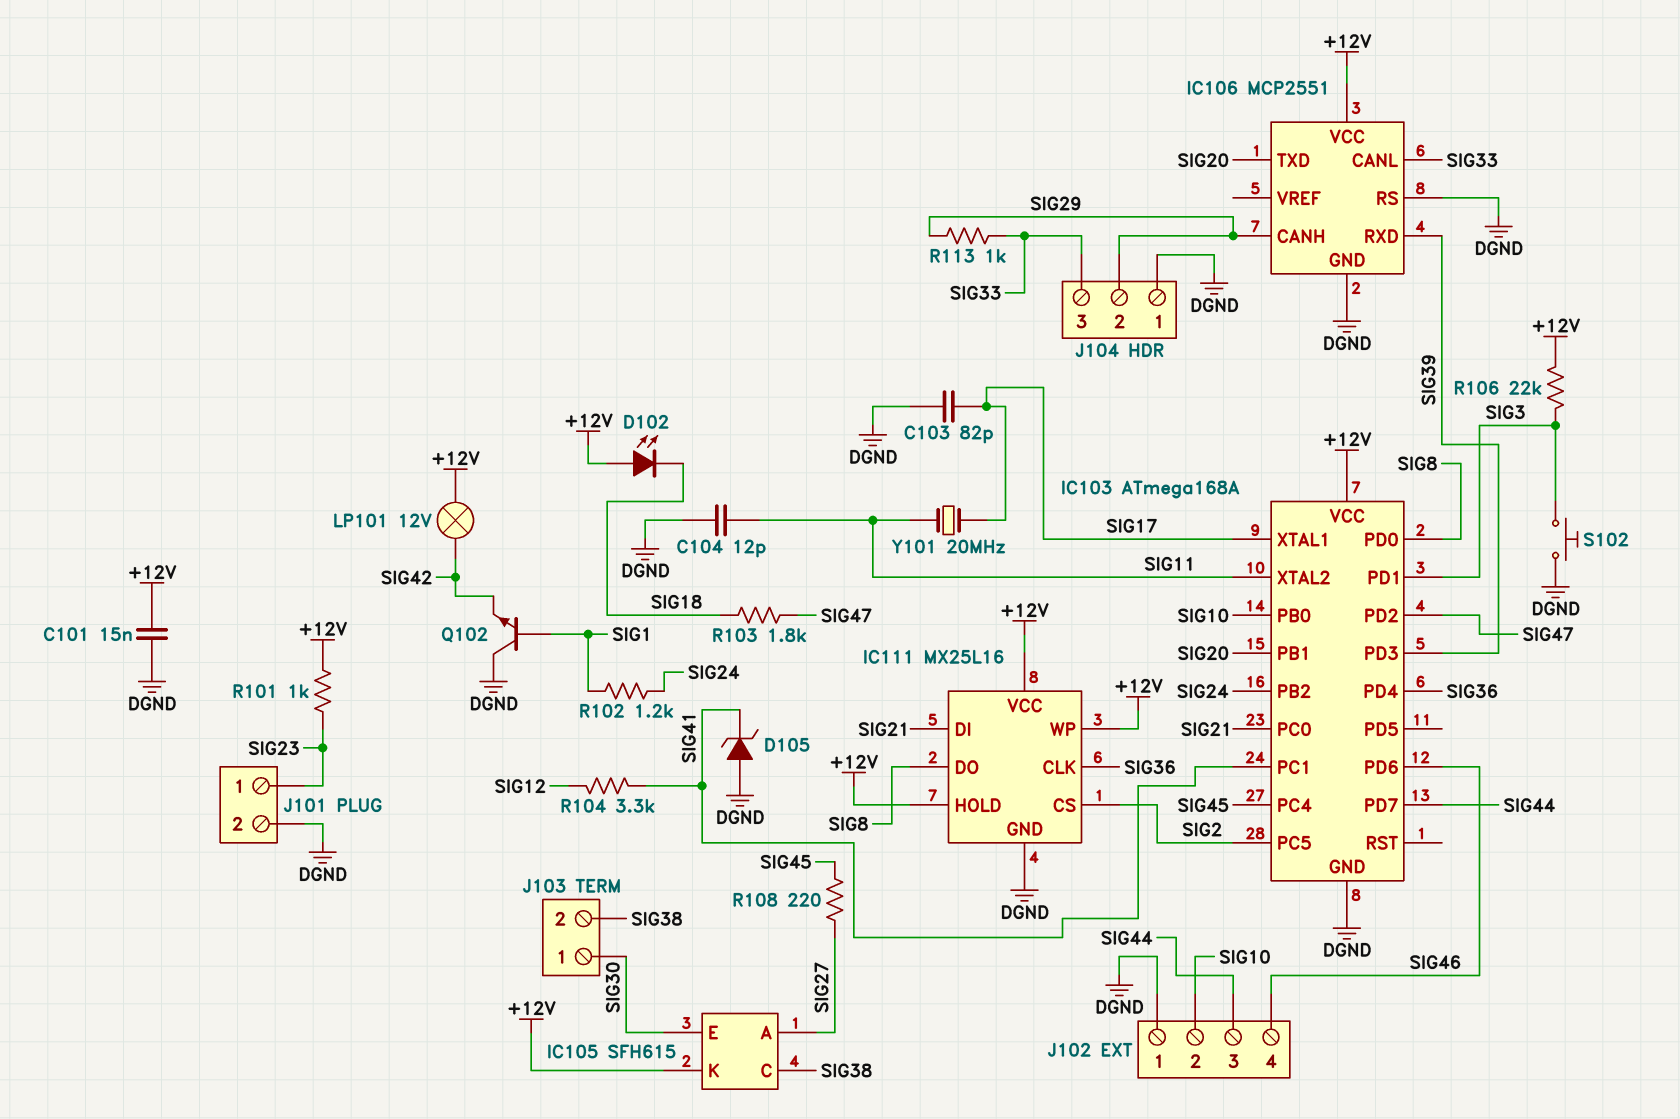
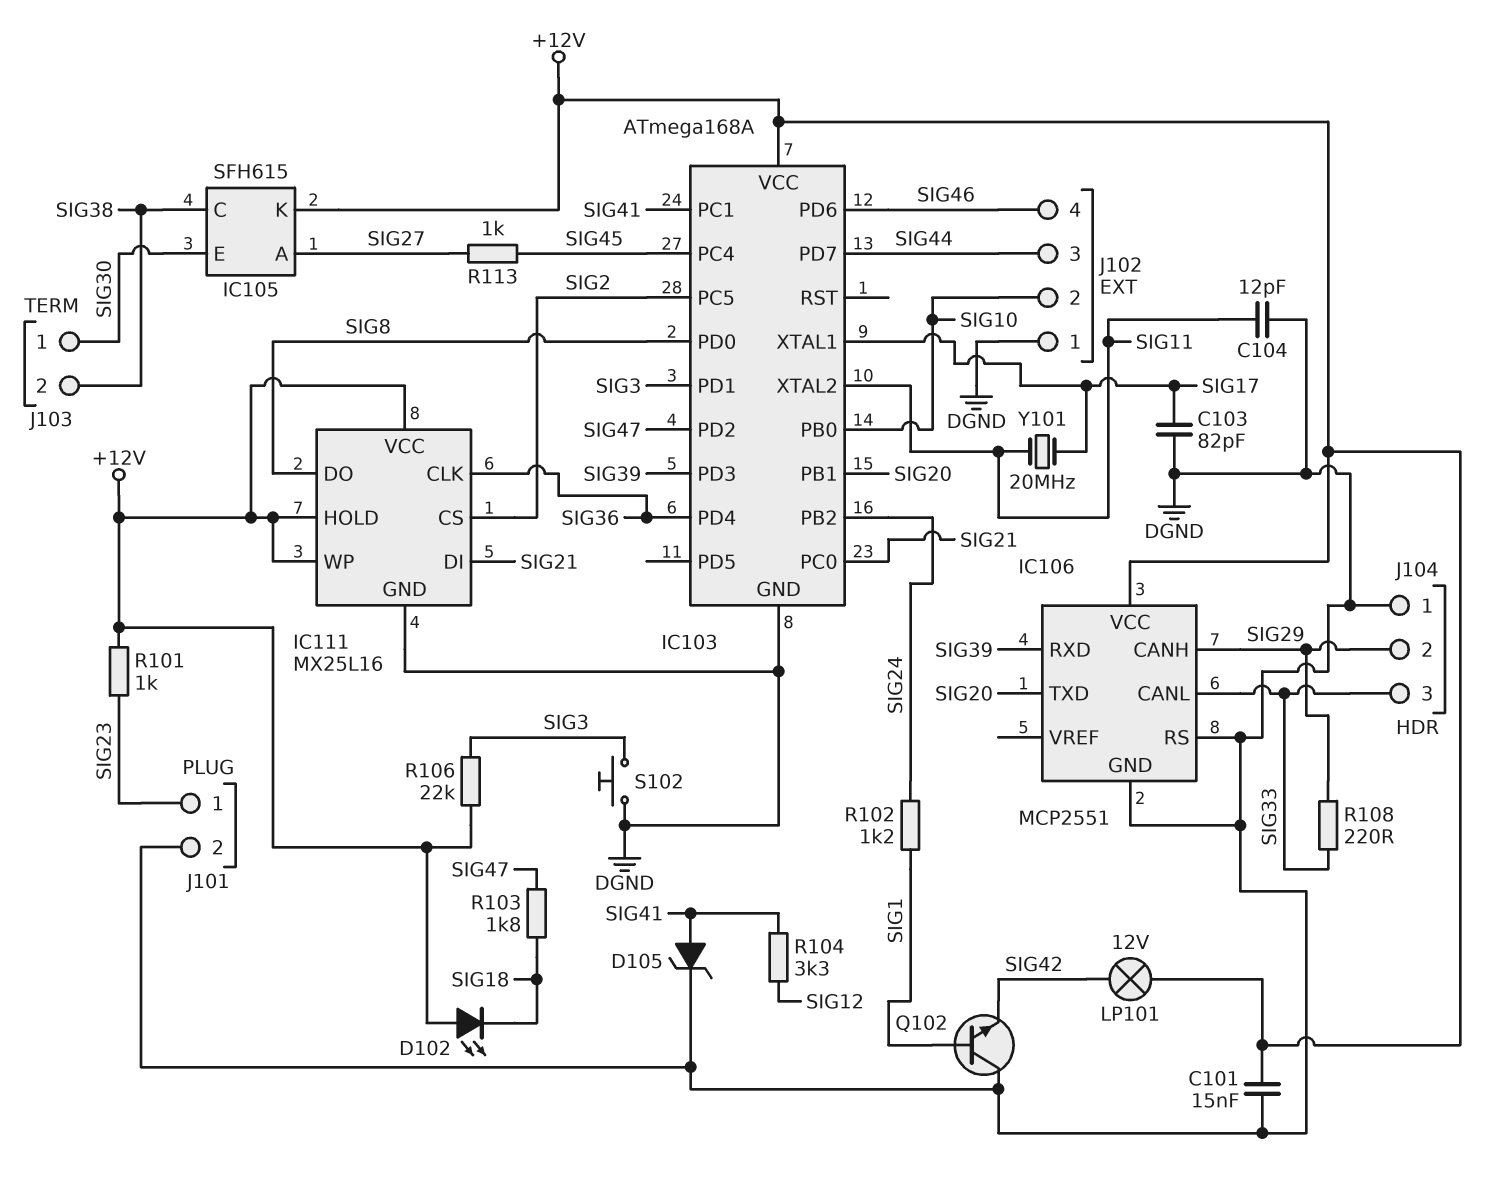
D105: zener (A DGND, K SIG41) -> zener (A SIG41, K DGND)
R108: 220 (SIG27, SIG45) -> 220 (SIG29, SIG33)
R113: 1k (SIG29, SIG33) -> 1k (SIG27, SIG45)

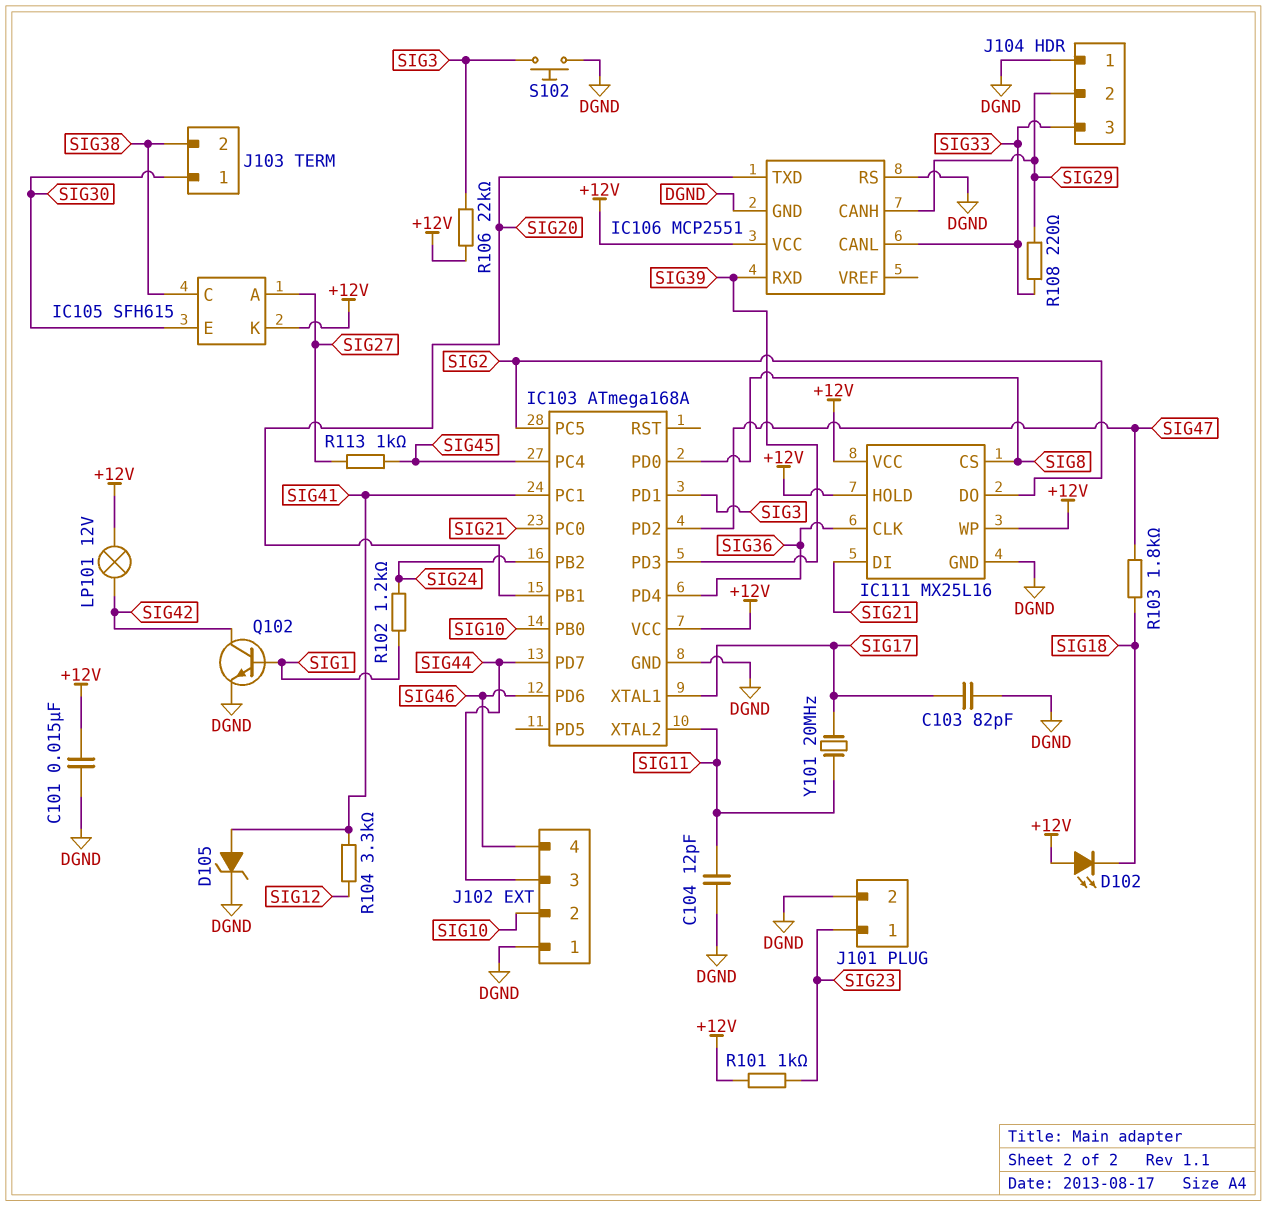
IC111 pin CS: SIG2 -> SIG8
IC111 pin DO: SIG8 -> SIG2
Q102: NPN (B SIG1, C DGND, E SIG42) -> NPN (B SIG1, C SIG42, E DGND)

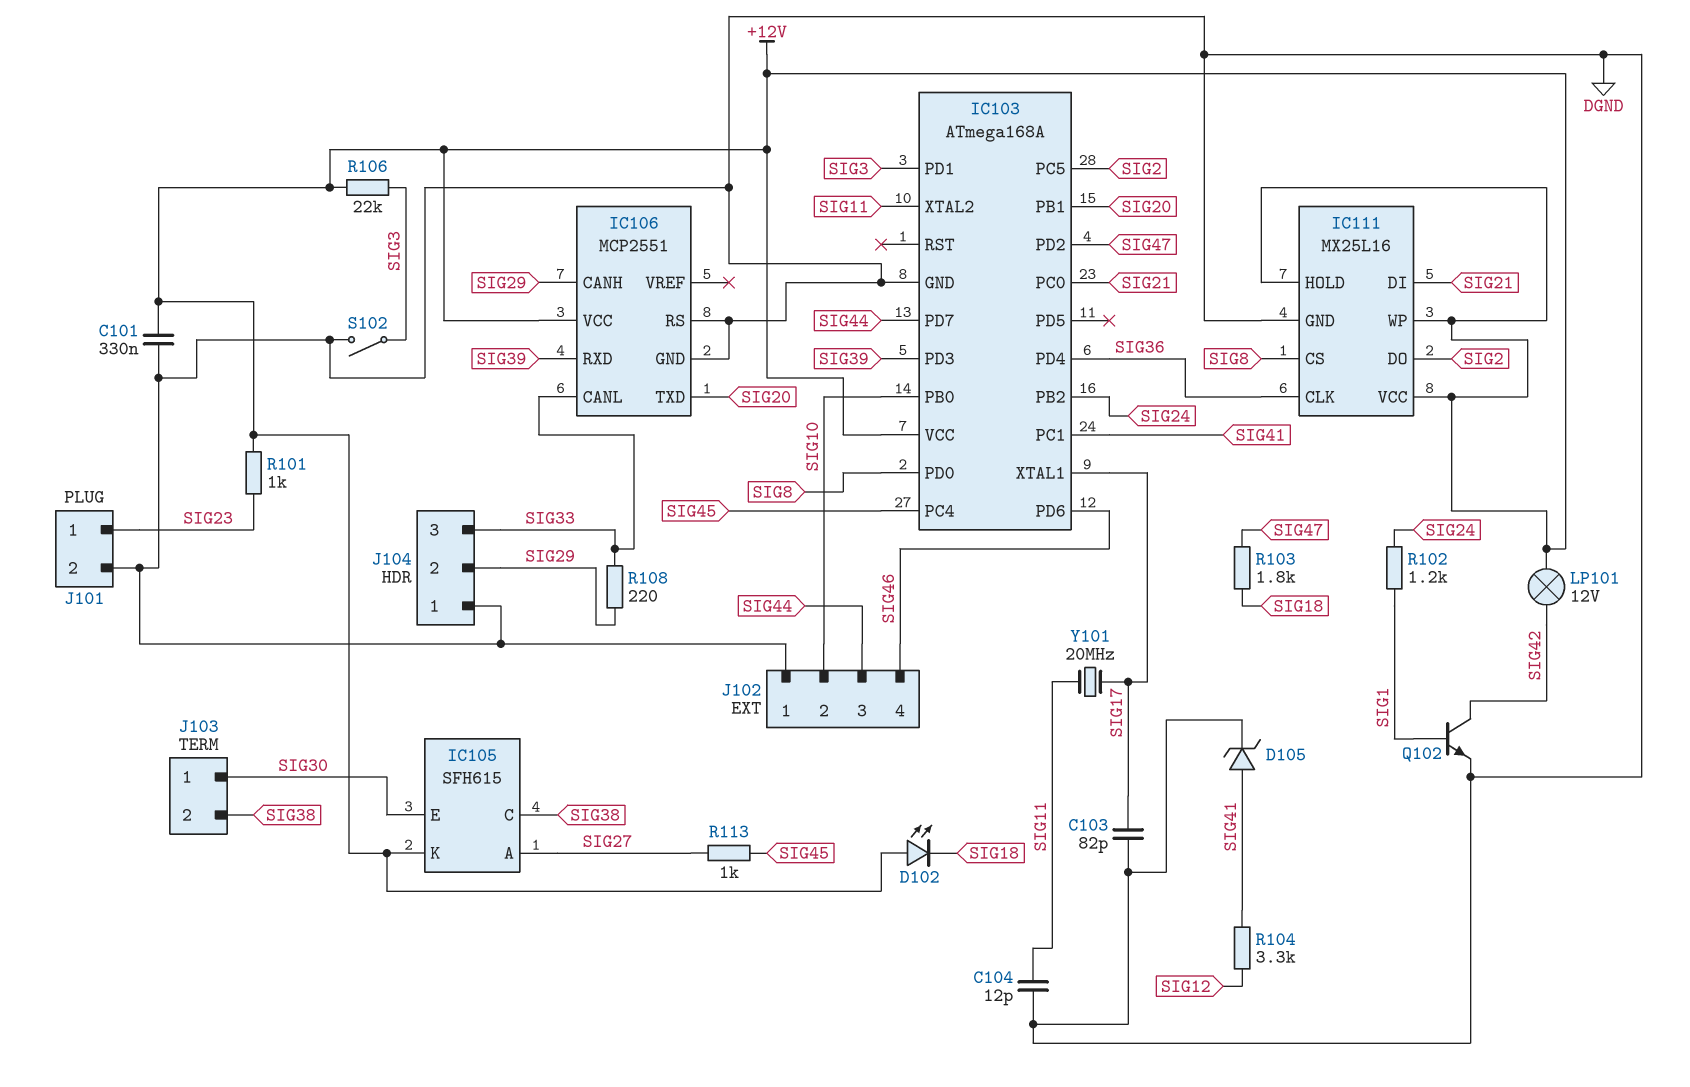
C101: 15nF (+12V, DGND) -> 330nF (+12V, DGND)
S102: button (DGND, SIG3) -> switch (DGND, SIG3)

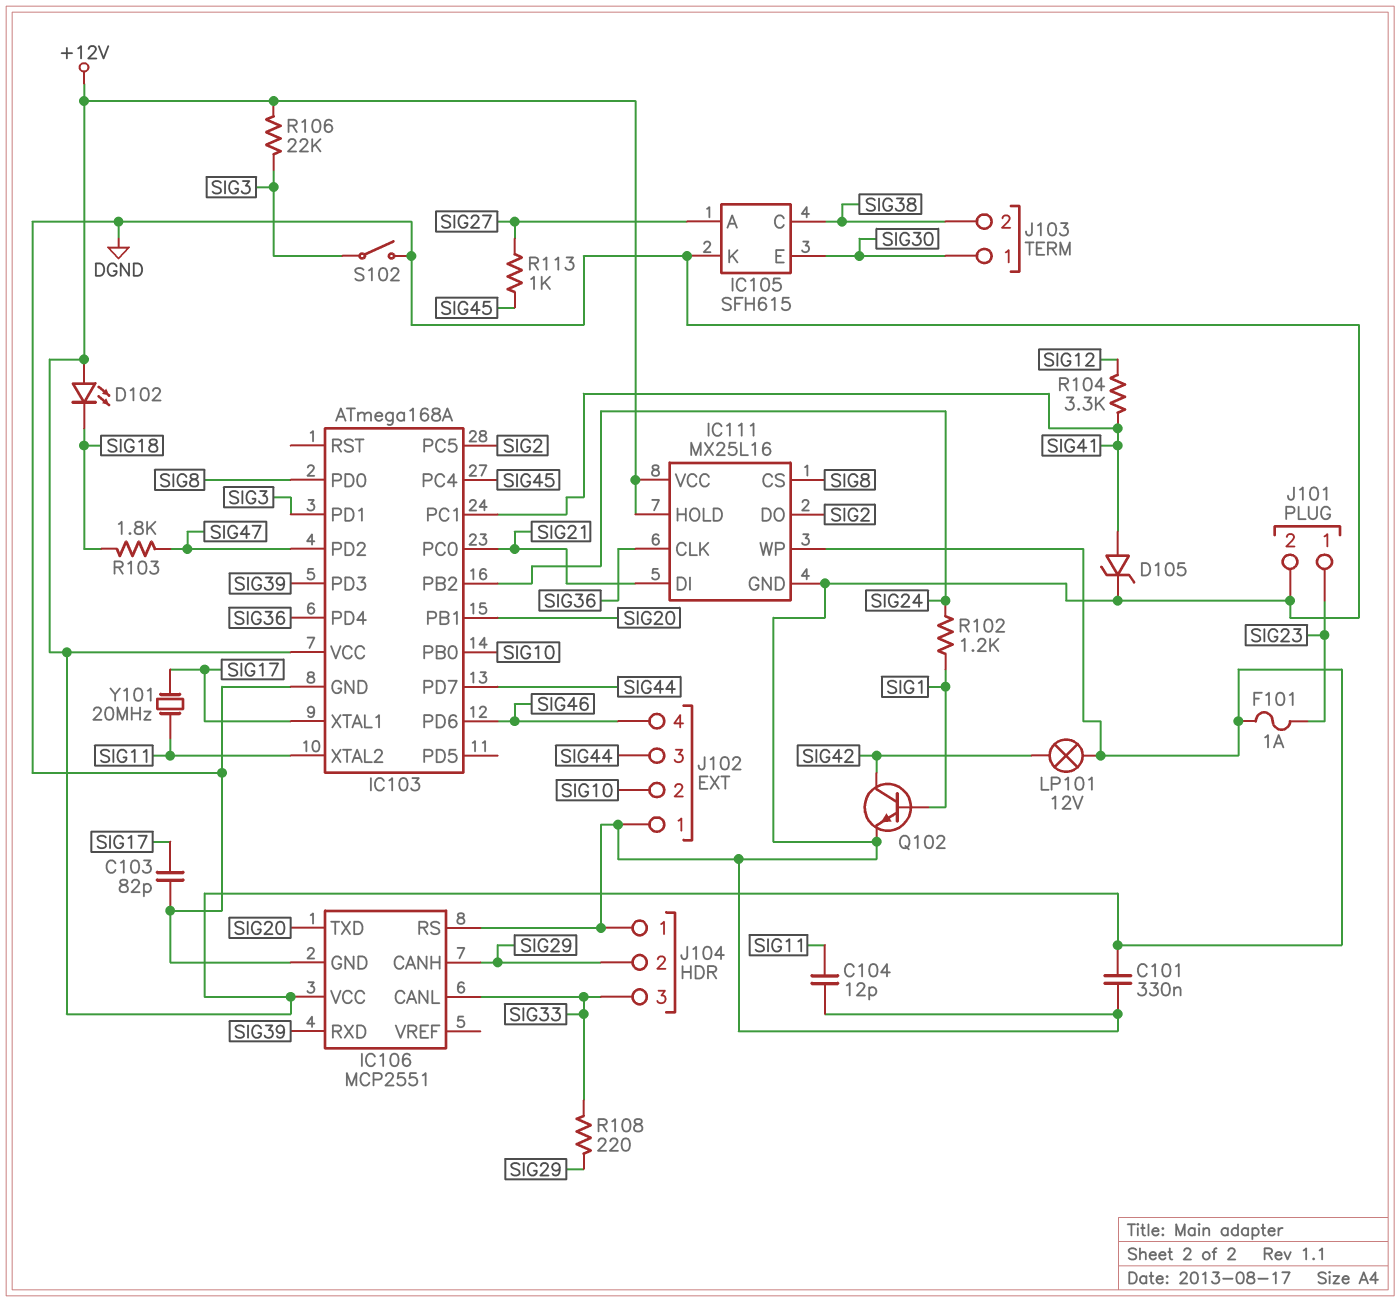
F101: none -> 1A (+12V, SIG23)
IC105 pin K: +12V -> DGND
R101: 1k (+12V, SIG23) -> none

